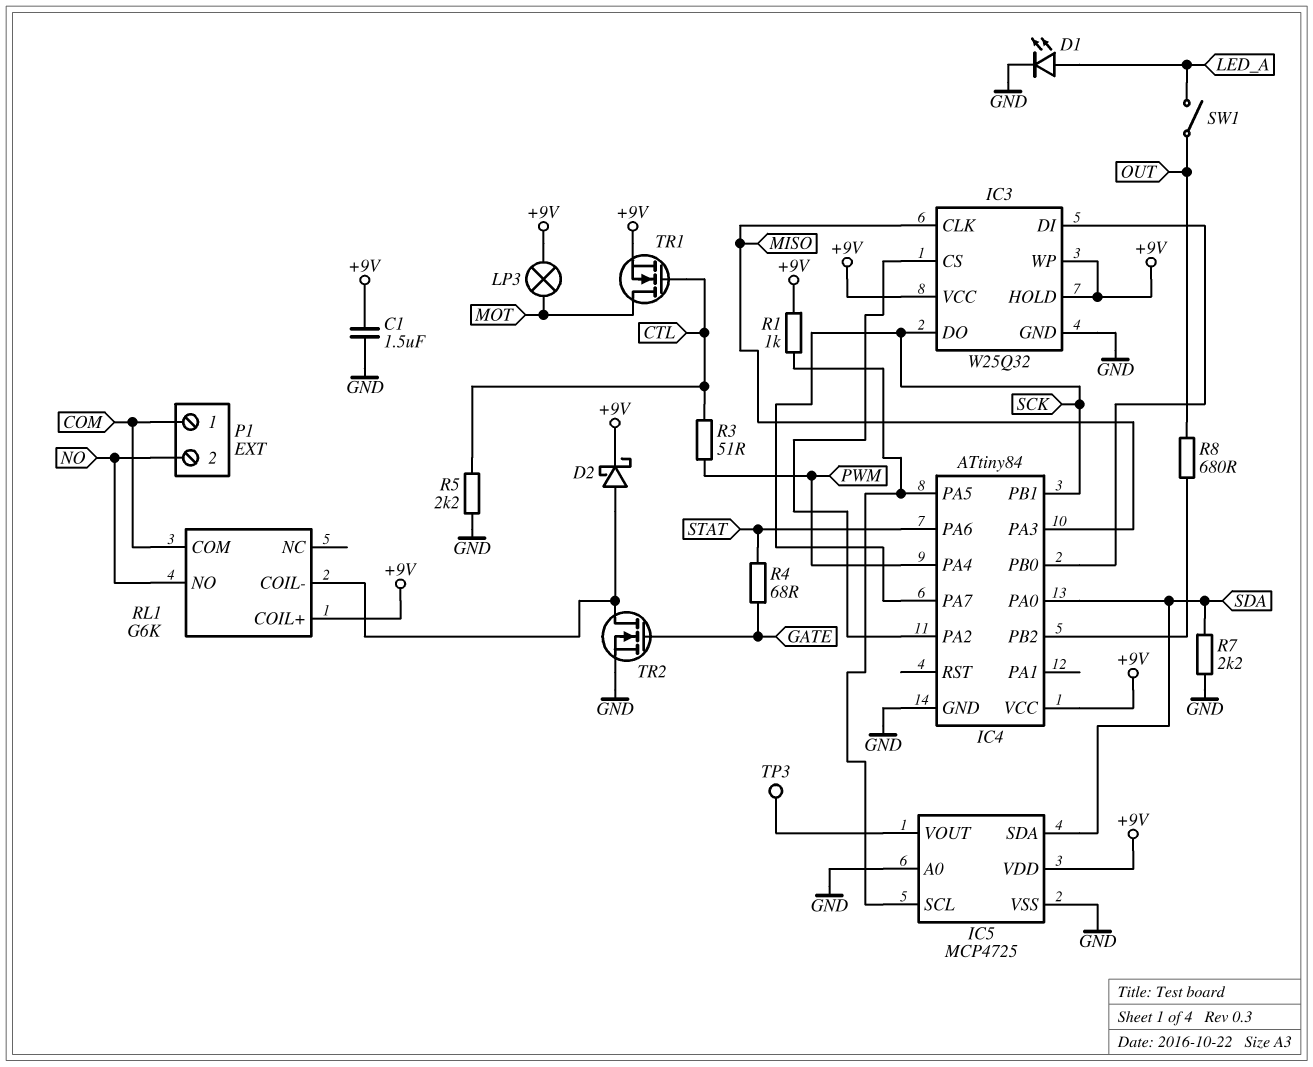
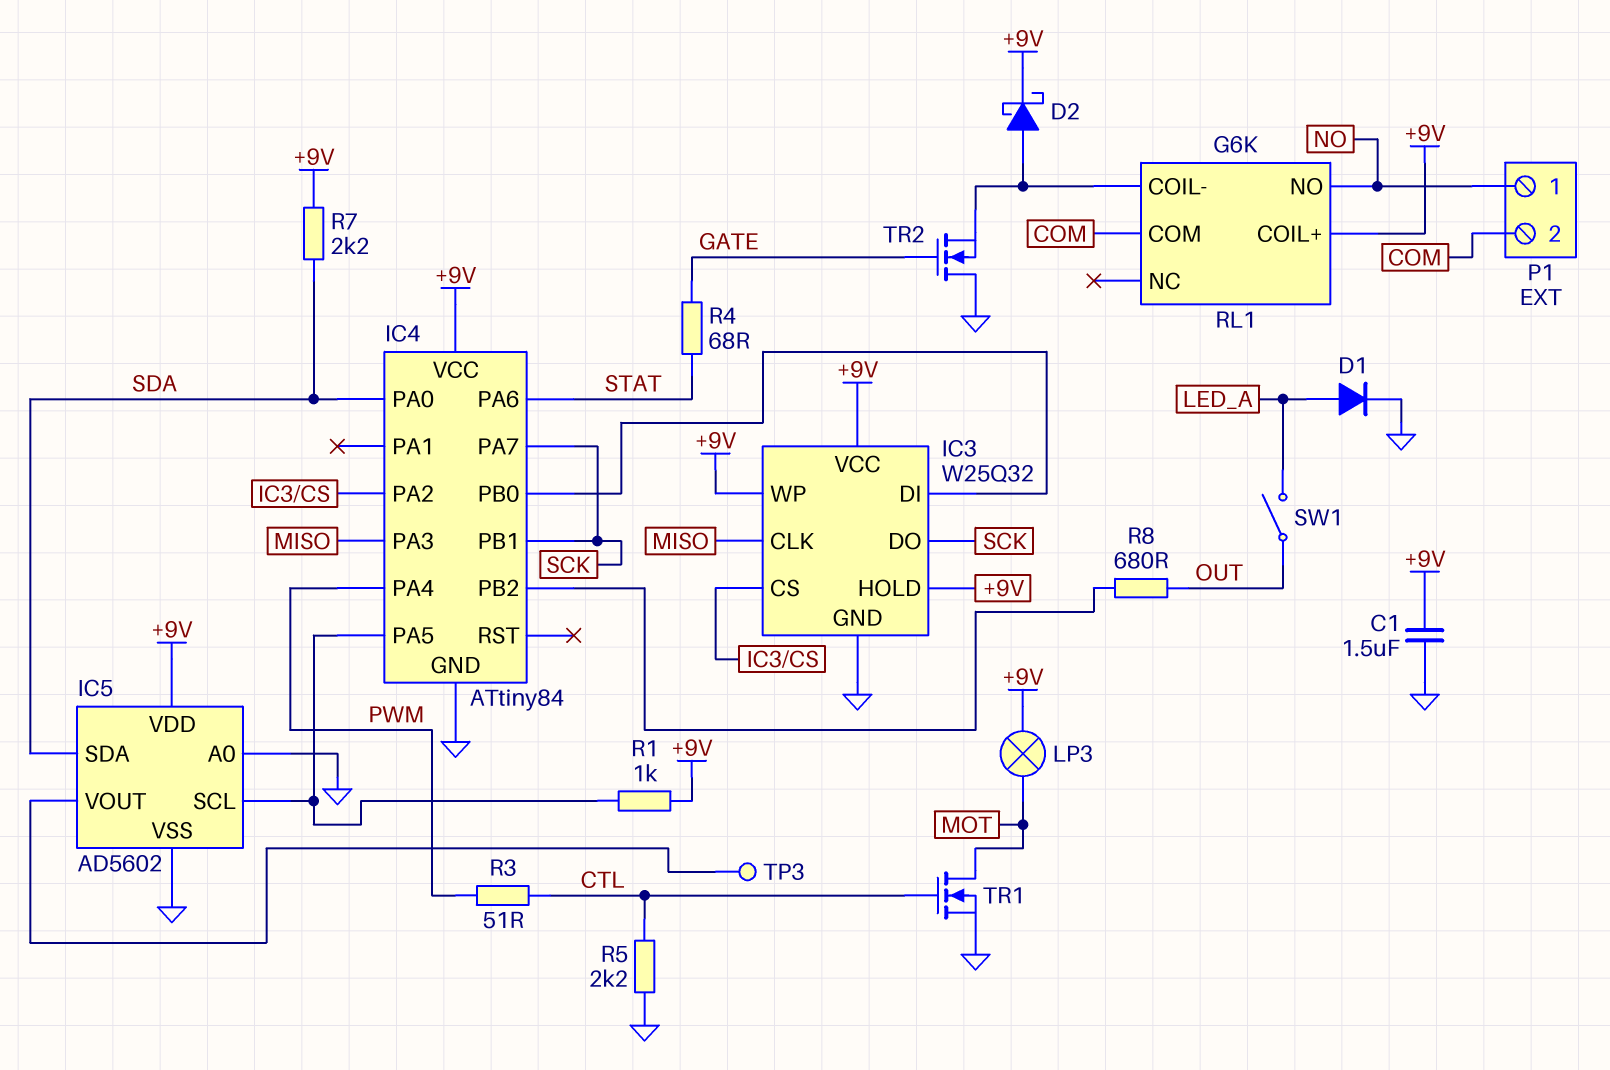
D1: LED (A LED_A, K GND) -> diode (A LED_A, K GND)
IC5: MCP4725 -> AD5602
P1 pin 1: COM -> NO
P1 pin 2: NO -> COM
R7: 2.2k (GND, SDA) -> 2.2k (+9V, SDA)
TR1: NMOS (G CTL, D MOT, S +9V) -> NMOS (G CTL, D MOT, S GND)
TR2: NMOS (G GATE, D RL1/COIL-, S GND) -> NMOS (G GATE, D GND, S RL1/COIL-)

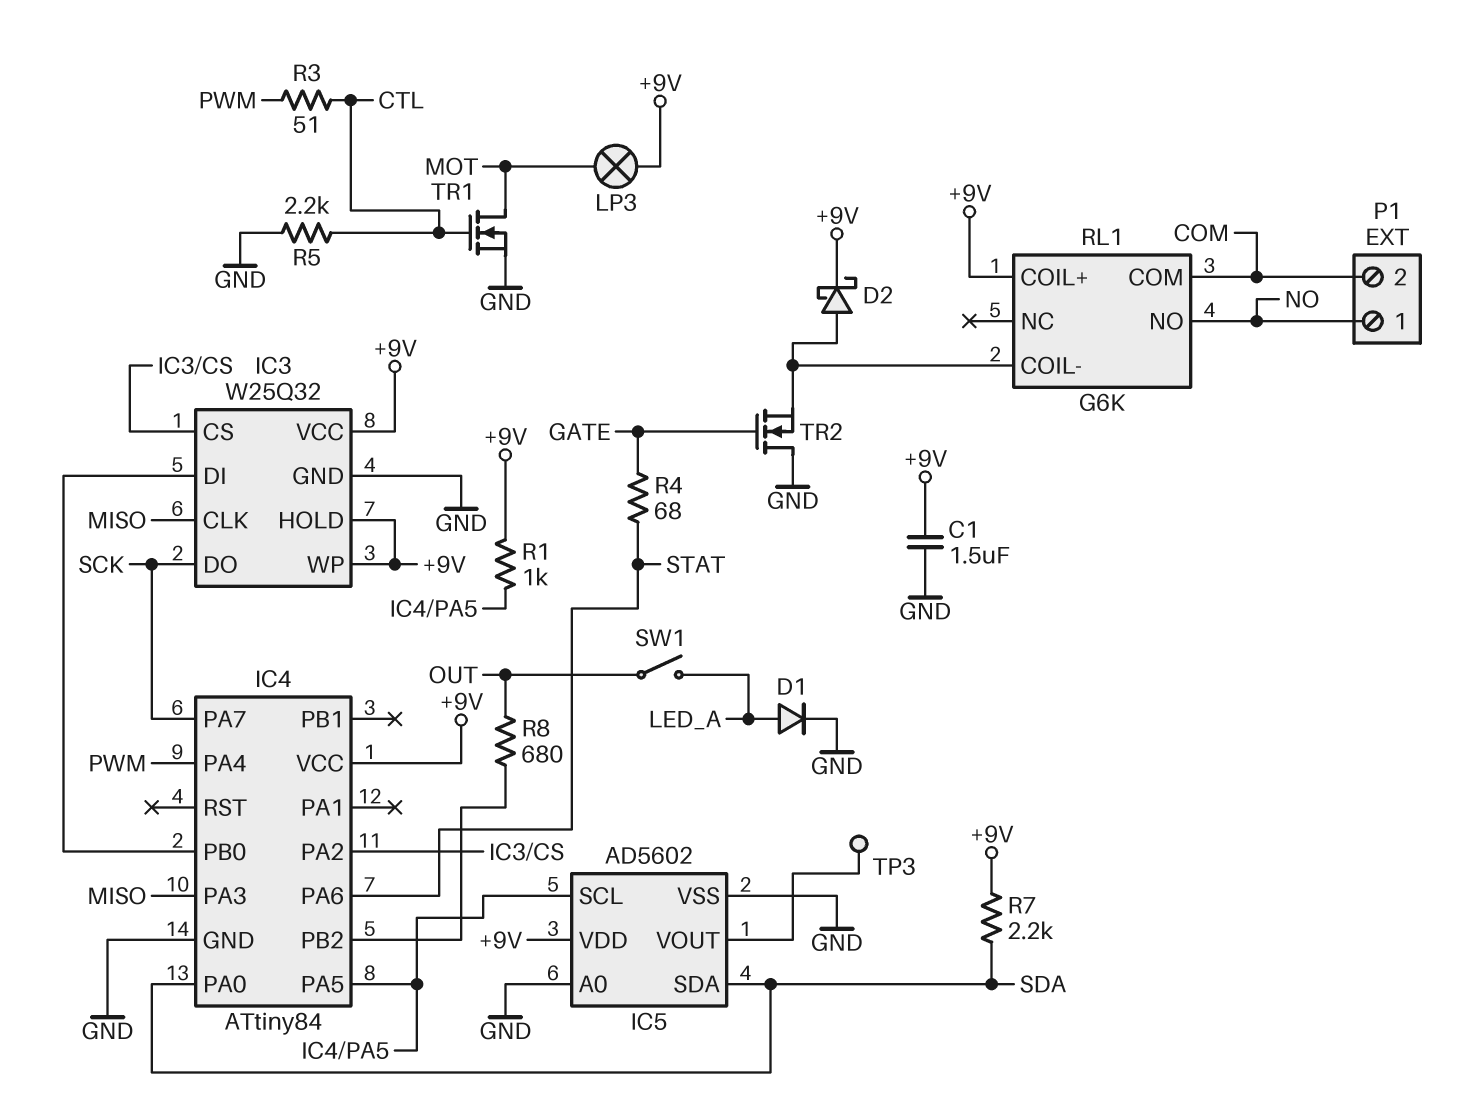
IC4 pin PB1: SCK -> none

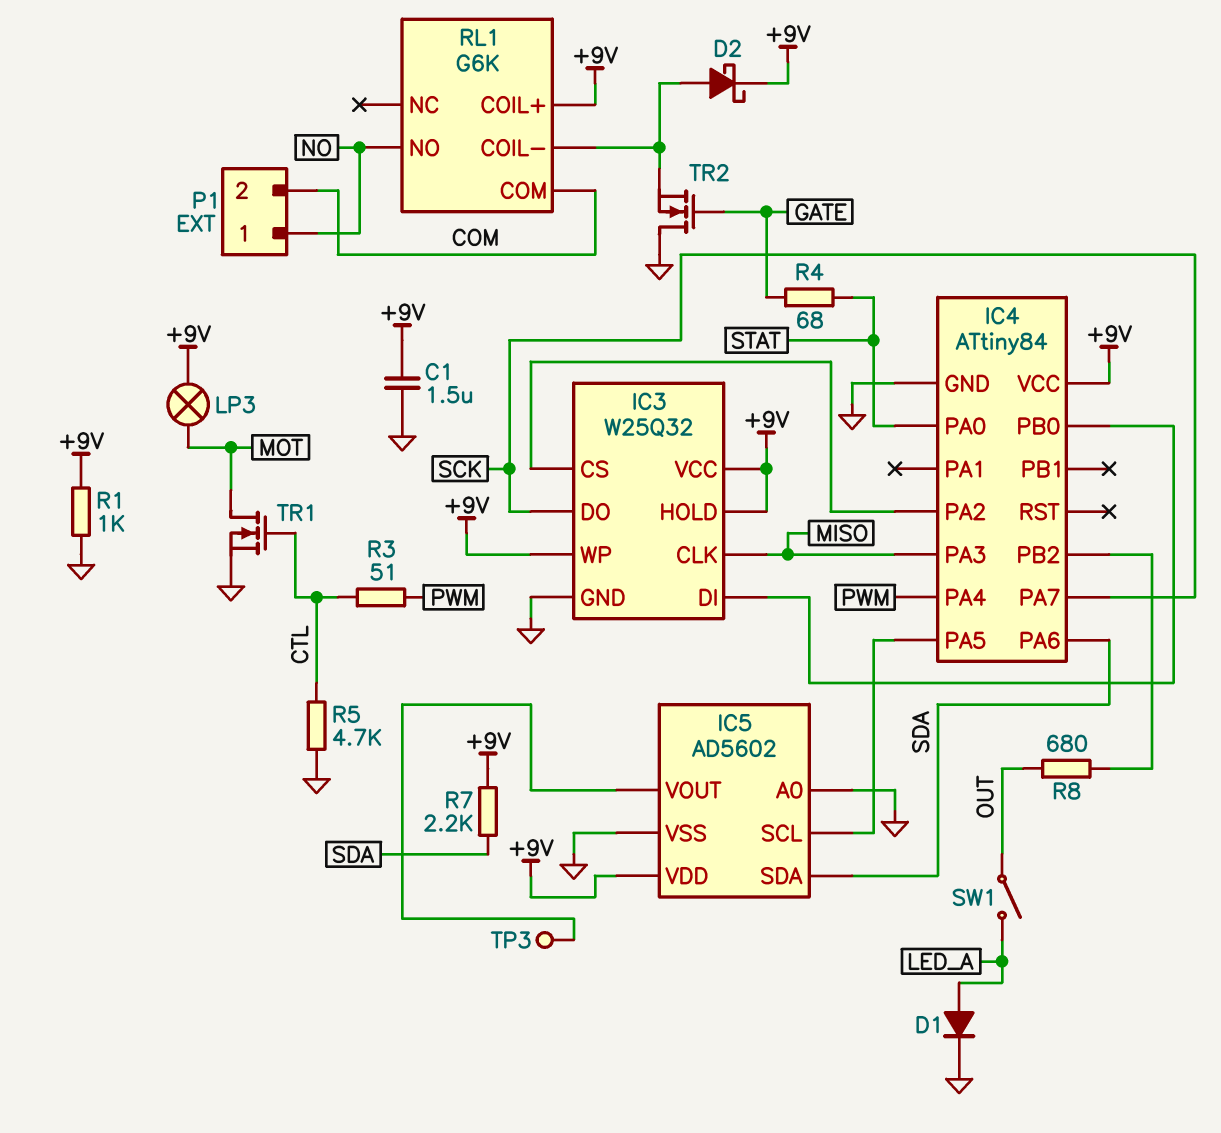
IC4 pin PA0: SDA -> STAT
IC4 pin PA6: STAT -> SDA
R1: 1k (+9V, IC4/PA5) -> 1k (+9V, GND)
R5: 2.2k (CTL, GND) -> 4.7k (CTL, GND)

